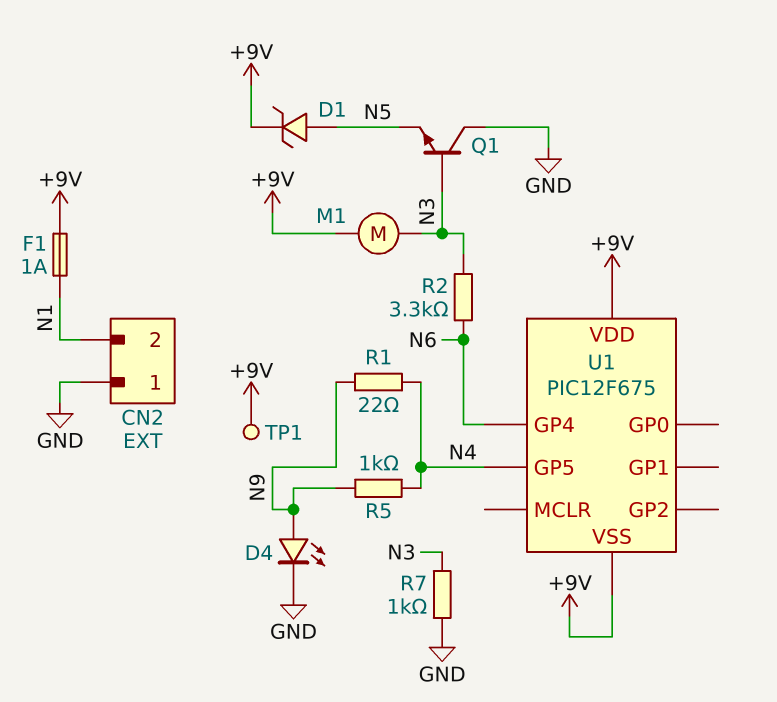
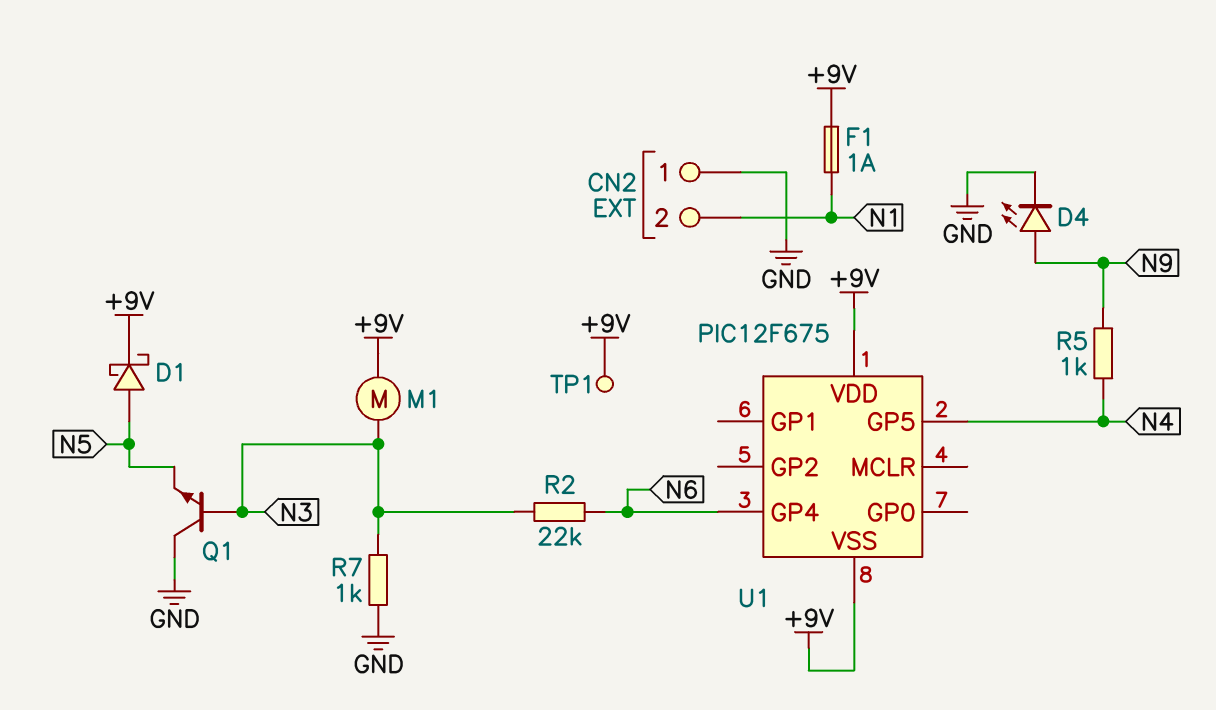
D1: zener (A N5, K +9V) -> schottky (A N5, K +9V)
R1: 22 (N4, N9) -> none
R2: 3.3k (N3, N6) -> 22k (N3, N6)

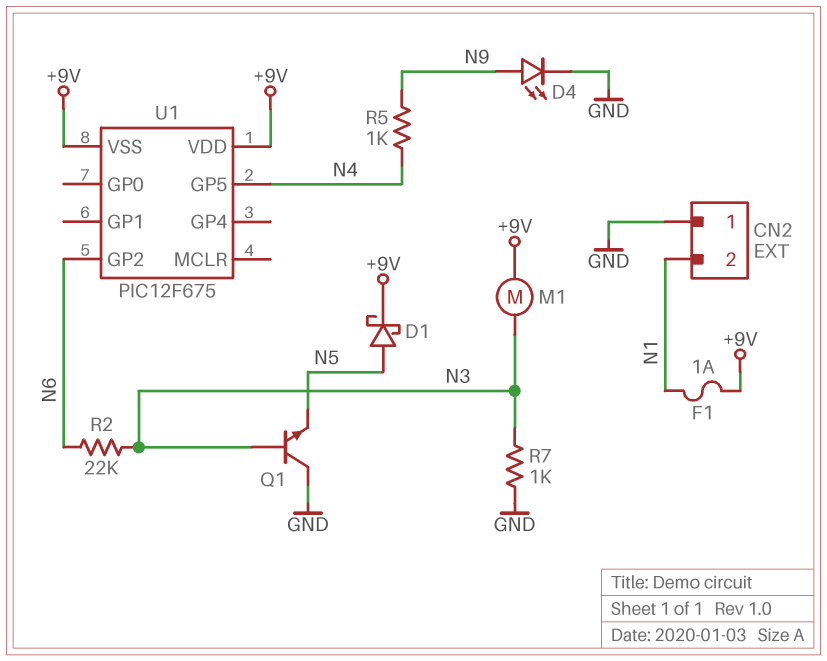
TP1: test point (+9V) -> none
U1 pin GP2: none -> N6
U1 pin GP4: N6 -> none

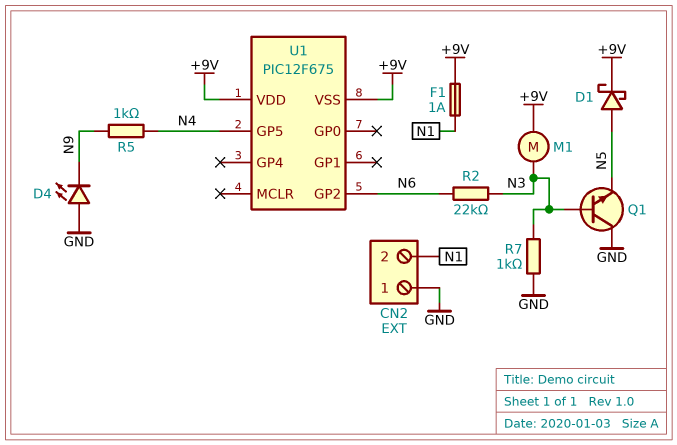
D4: LED (A N9, K GND) -> LED (A GND, K N9)

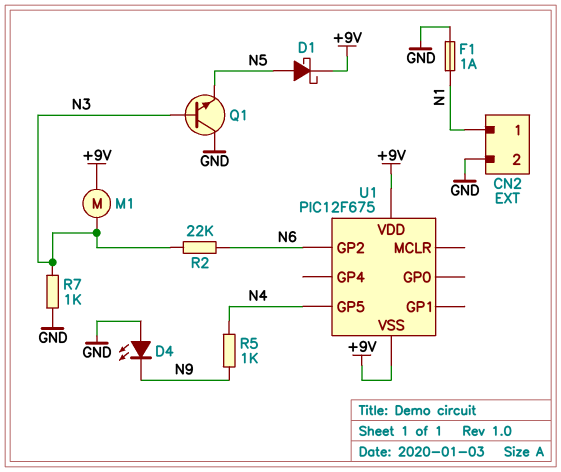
CN2 pin 1: GND -> N1
CN2 pin 2: N1 -> GND
F1: 1A (+9V, N1) -> 1A (GND, N1)

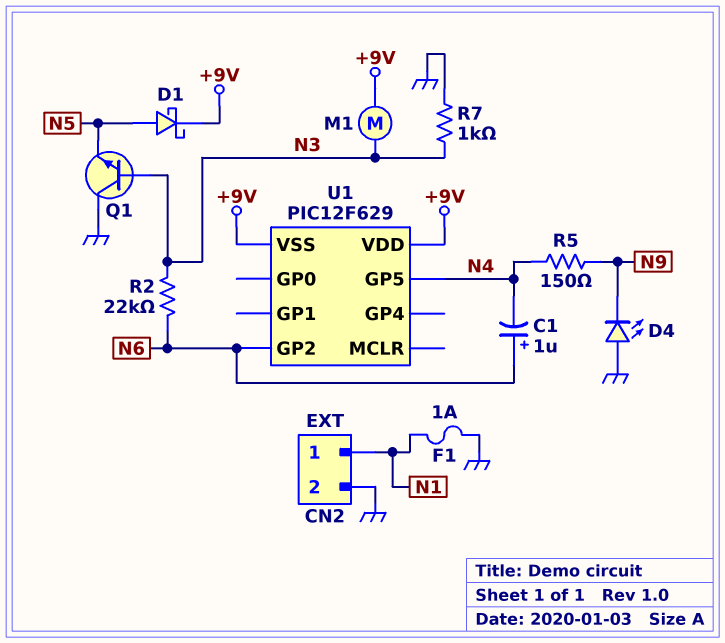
C1: none -> 1uF (plus N6, minus N4)
R5: 1k (N4, N9) -> 150 (N4, N9)
U1: PIC12F675 -> PIC12F629

